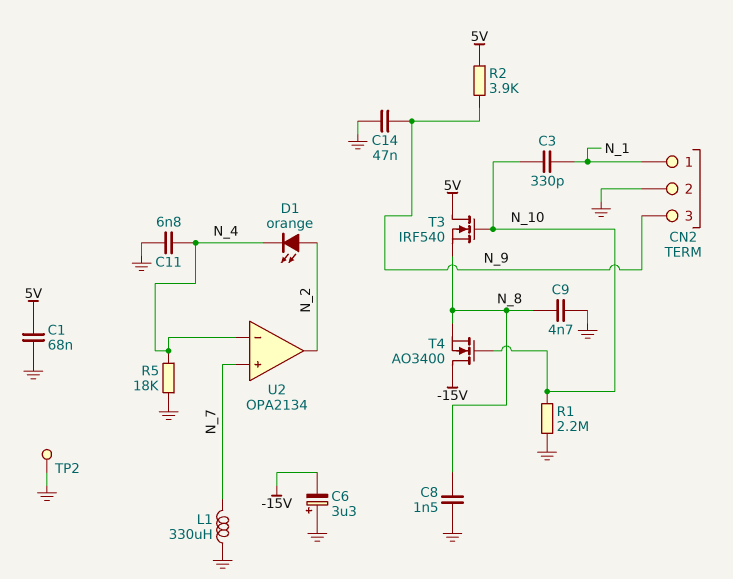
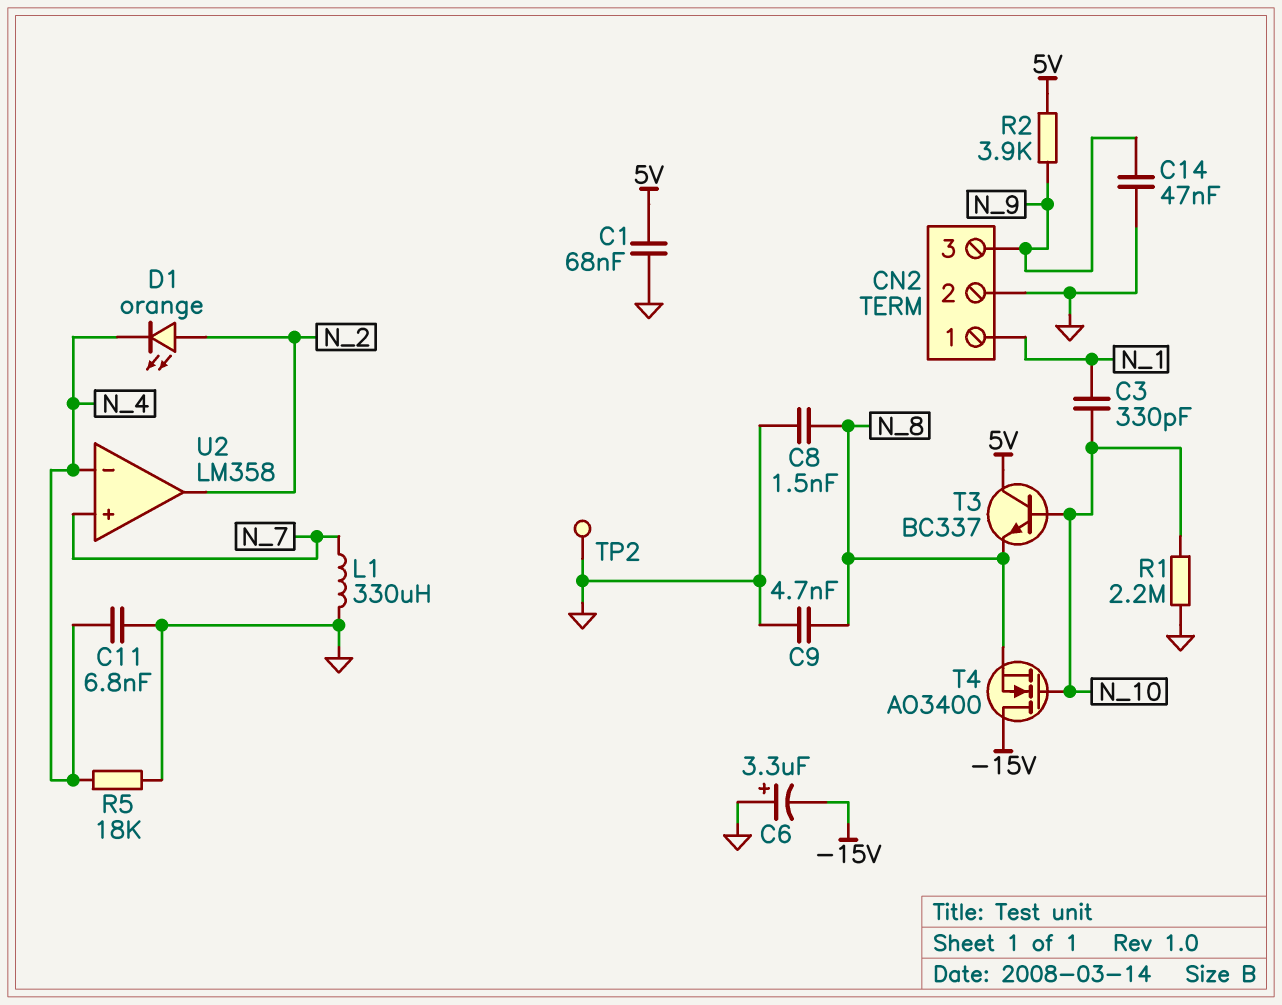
T3: NMOS IRF540 (G N_10, D 5V, S N_8) -> NPN BC337 (B N_10, C 5V, E N_8)
U2: OPA2134 -> LM358

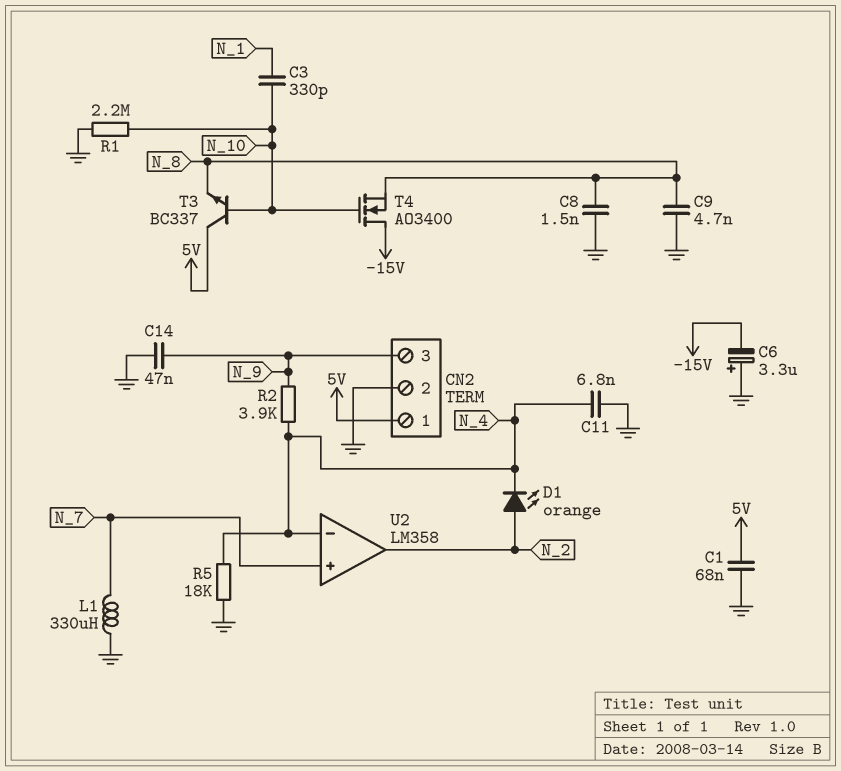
CN2 pin 1: N_1 -> 5V
R2: 3.9k (5V, N_9) -> 3.9k (N_4, N_9)
TP2: test point (GND) -> none

